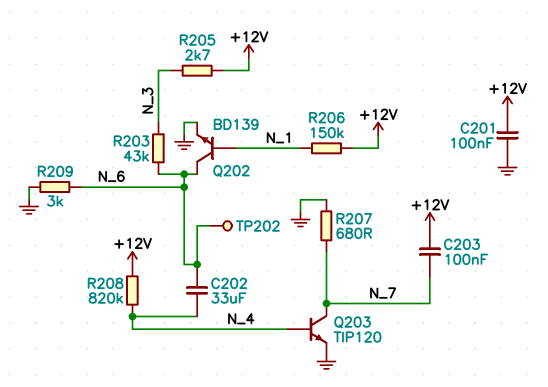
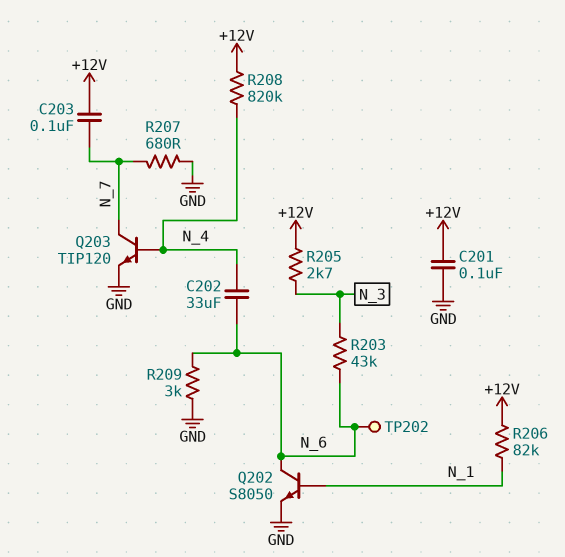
Q202: NPN BD139 (B N_1, C N_6, E GND) -> NPN S8050 (B N_1, C N_6, E GND)
R206: 150k (+12V, N_1) -> 82k (+12V, N_1)

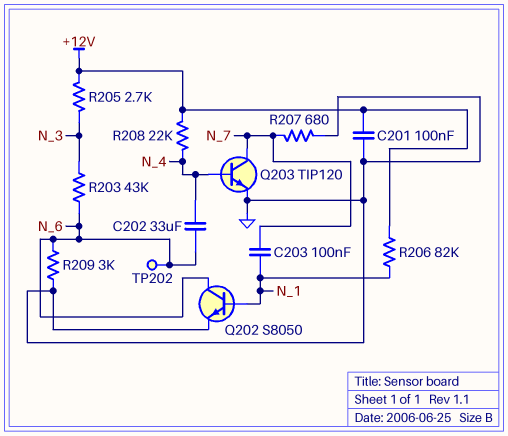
C203: 100nF (+12V, N_7) -> 100nF (N_1, N_7)
R208: 820k (+12V, N_4) -> 22k (+12V, N_4)

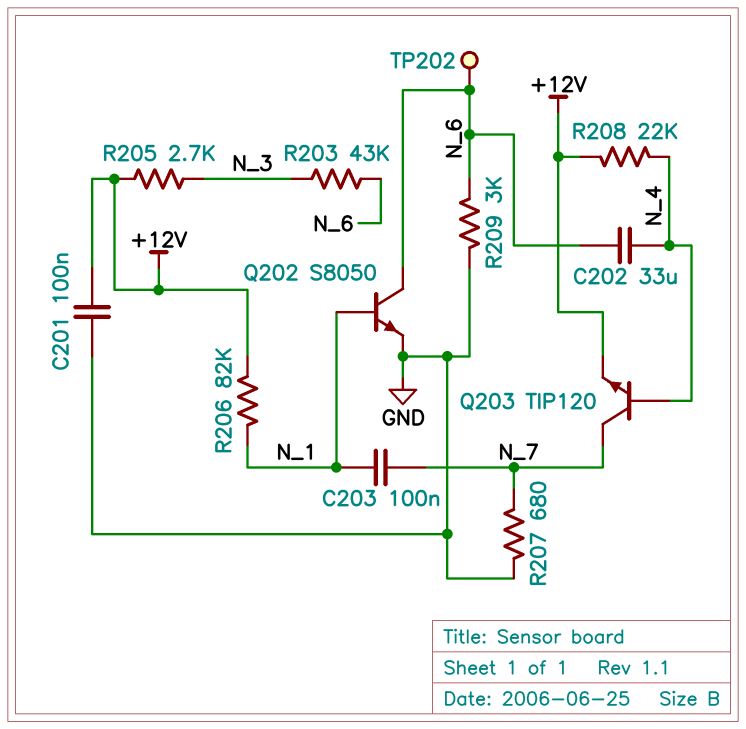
Q203: NPN TIP120 (B N_4, C N_7, E GND) -> NPN TIP120 (B N_4, C N_7, E +12V)

